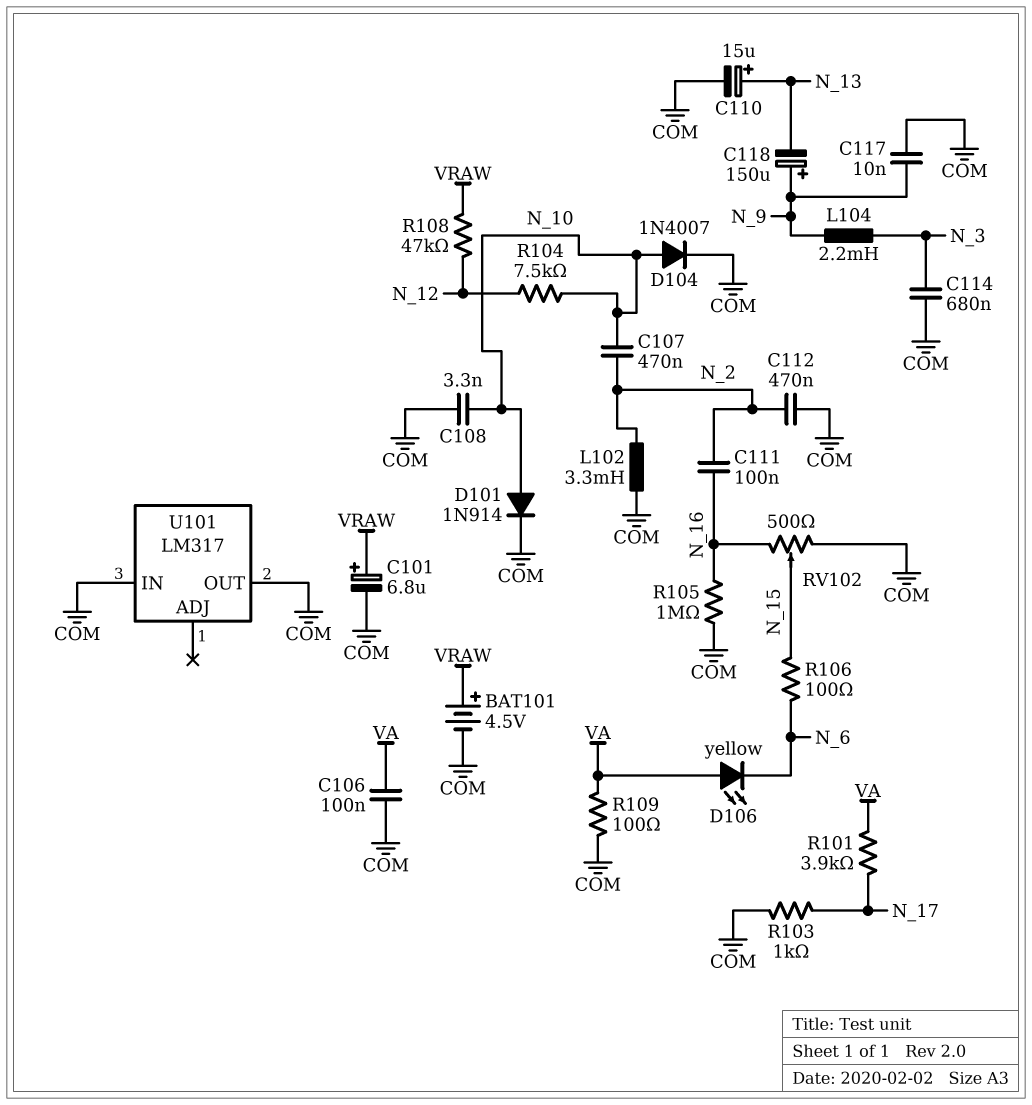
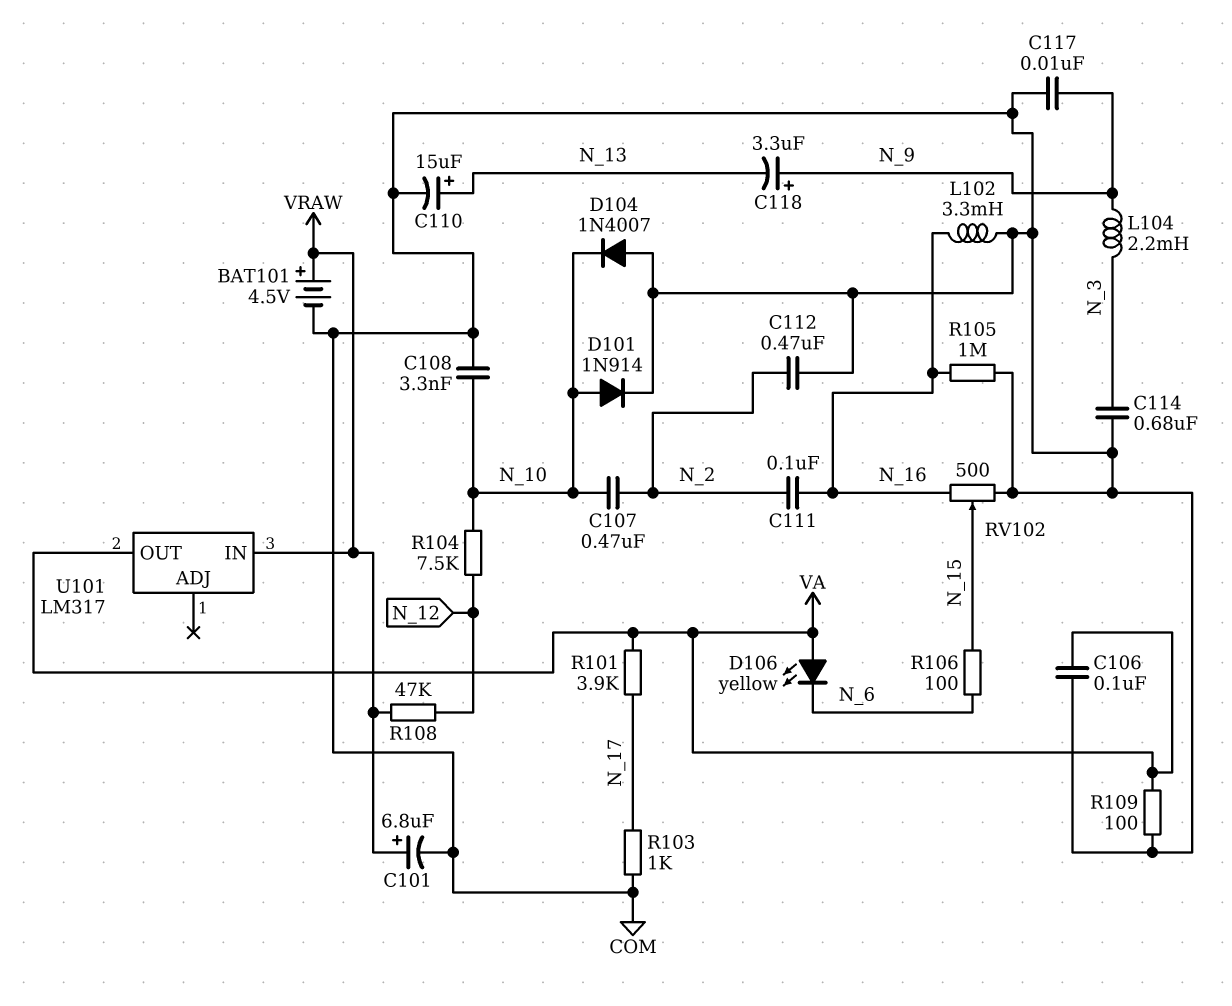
C118: 150uF (plus N_9, minus N_13) -> 3.3uF (plus N_9, minus N_13)
D104: diode 1N4007 (A N_10, K COM) -> diode 1N4007 (A COM, K N_10)
L102: 3.3mH (COM, N_2) -> 3.3mH (COM, N_16)
U101 pin IN: COM -> VRAW
U101 pin OUT: COM -> VA

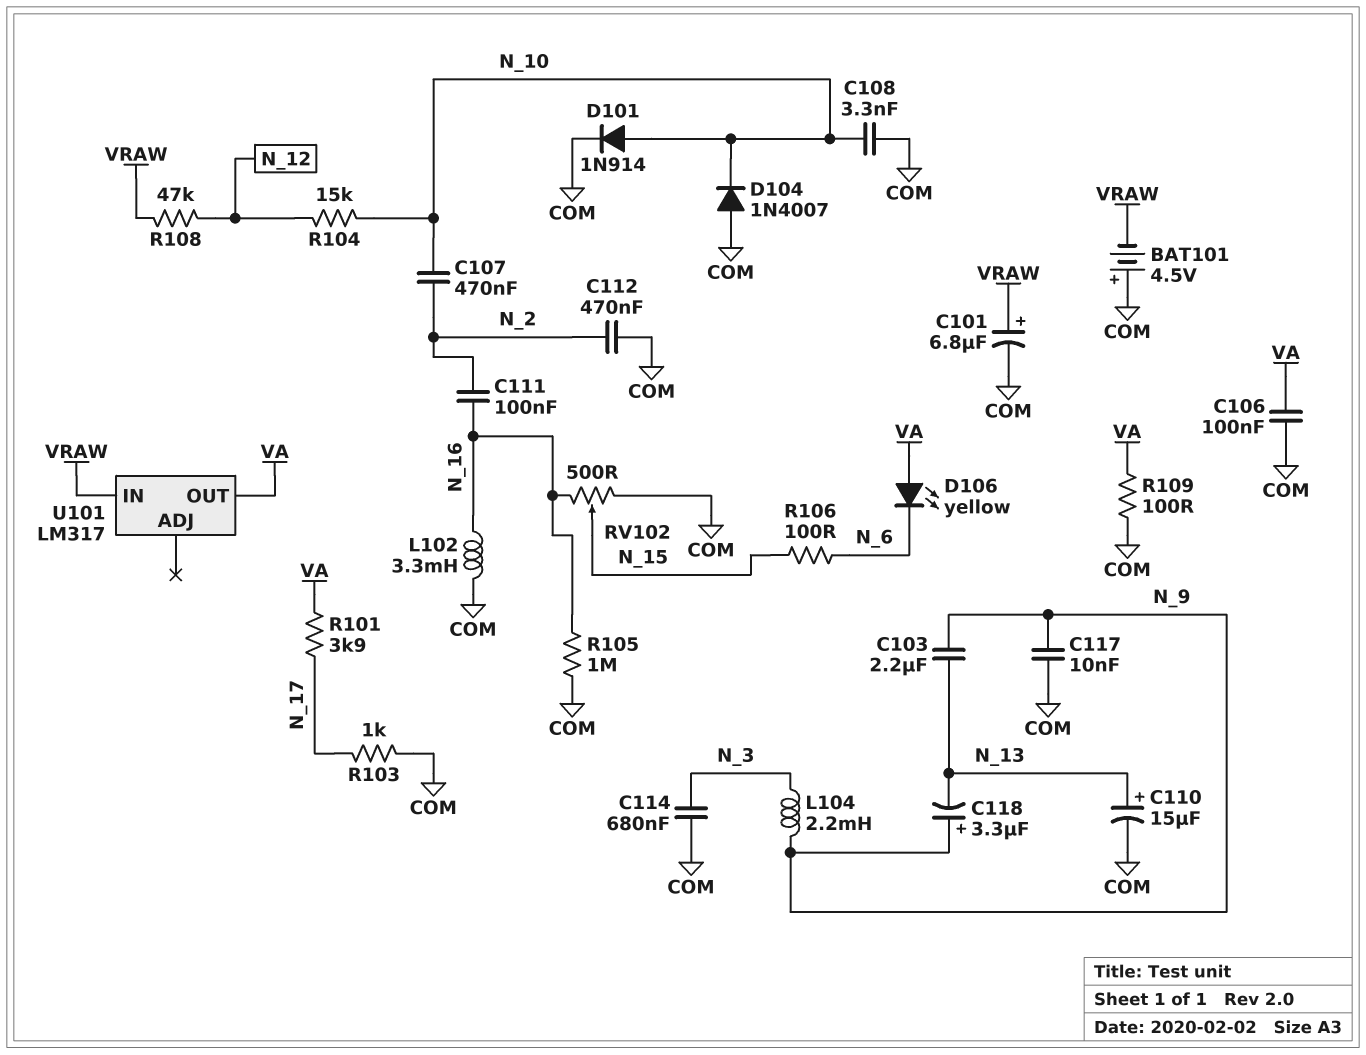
BAT101: 4.5V (plus VRAW, minus COM) -> 4.5V (plus COM, minus VRAW)
C103: none -> 2.2uF (N_9, N_13)
R104: 7.5k (N_10, N_12) -> 15k (N_10, N_12)

